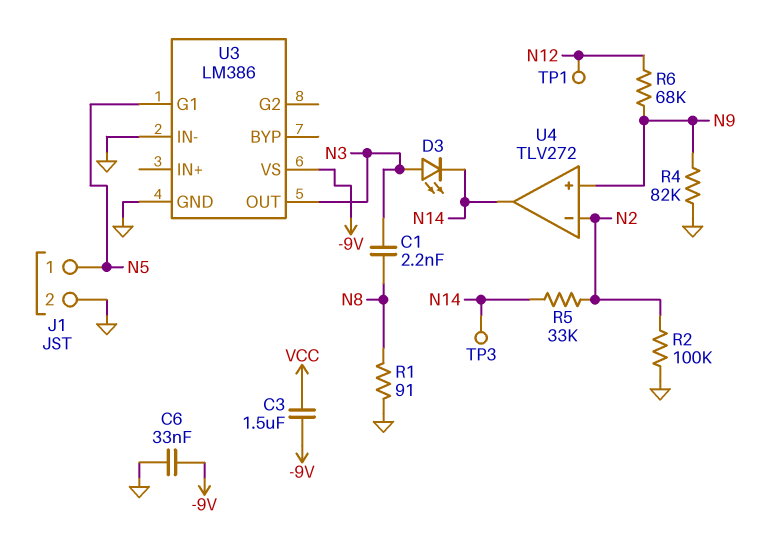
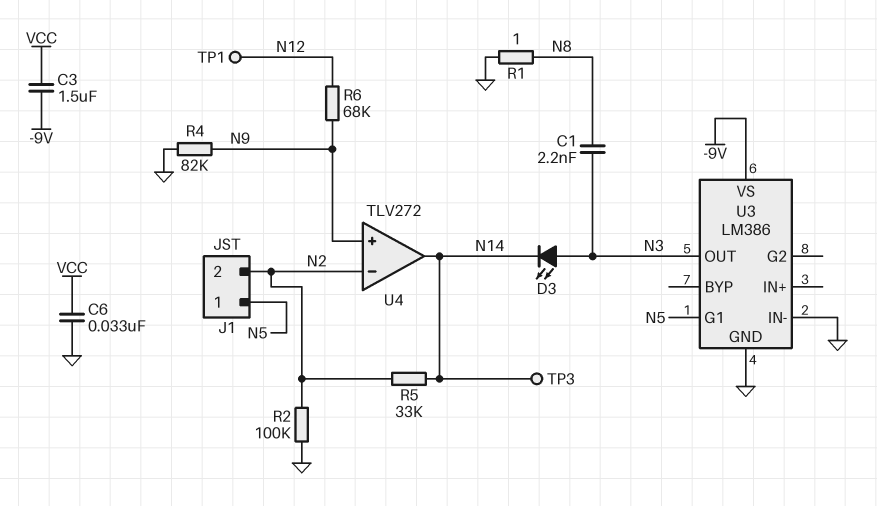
C6: 33nF (-9V, GND) -> 33nF (GND, VCC)
J1 pin 2: GND -> N2
R1: 91 (GND, N8) -> 1 (GND, N8)

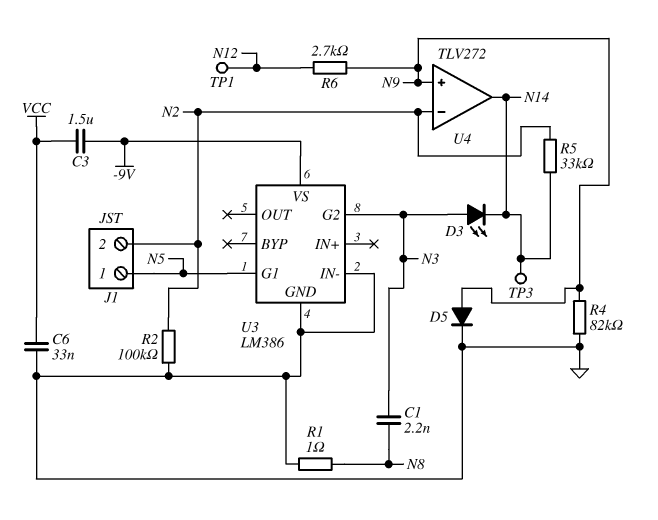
D5: none -> diode (A N9, K GND)
R6: 68k (N9, N12) -> 2.7k (N9, N12)
U3 pin G2: none -> N3
U3 pin OUT: N3 -> none

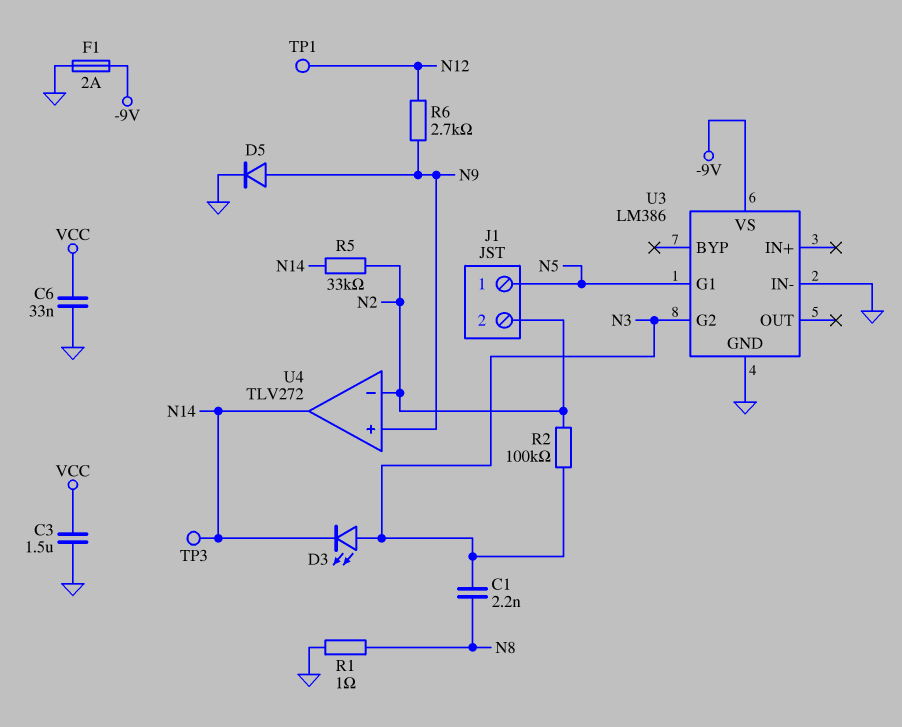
C3: 1.5uF (-9V, VCC) -> 1.5uF (GND, VCC)
F1: none -> 2A (-9V, GND)
R2: 100k (GND, N2) -> 100k (N2, N3)
R4: 82k (GND, N9) -> none

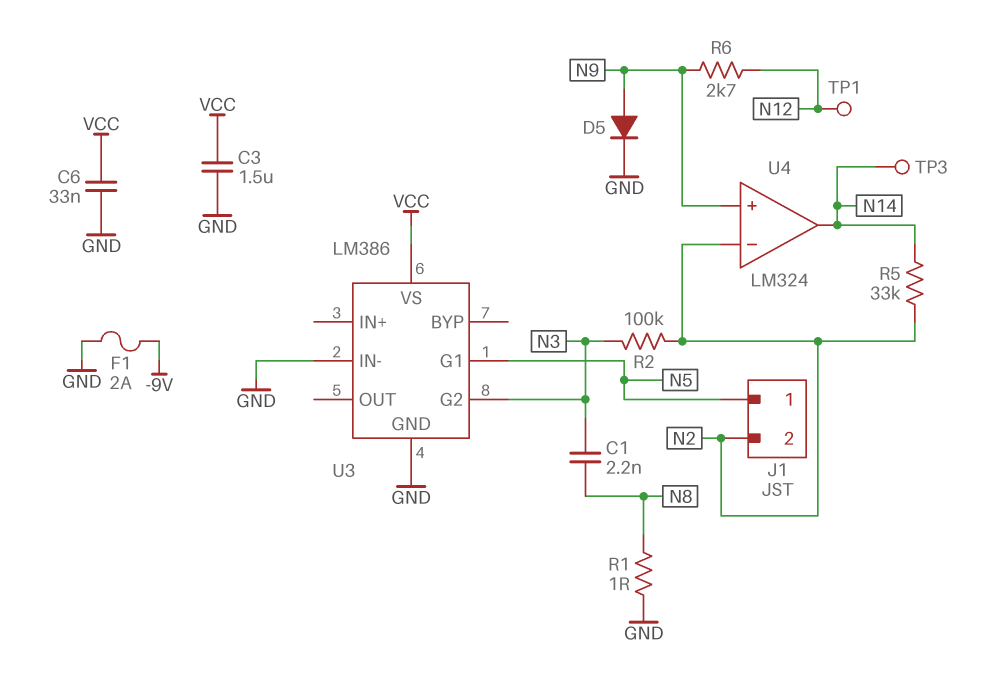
D3: LED (A N3, K N14) -> none
U3 pin VS: -9V -> VCC
U4: TLV272 -> LM324

